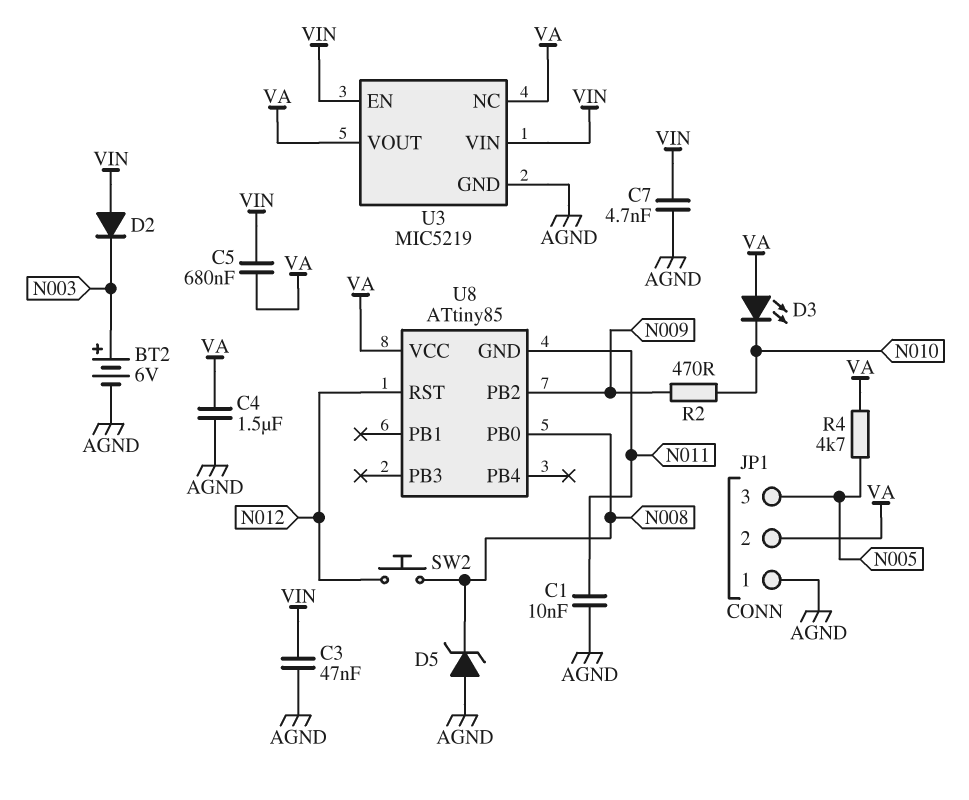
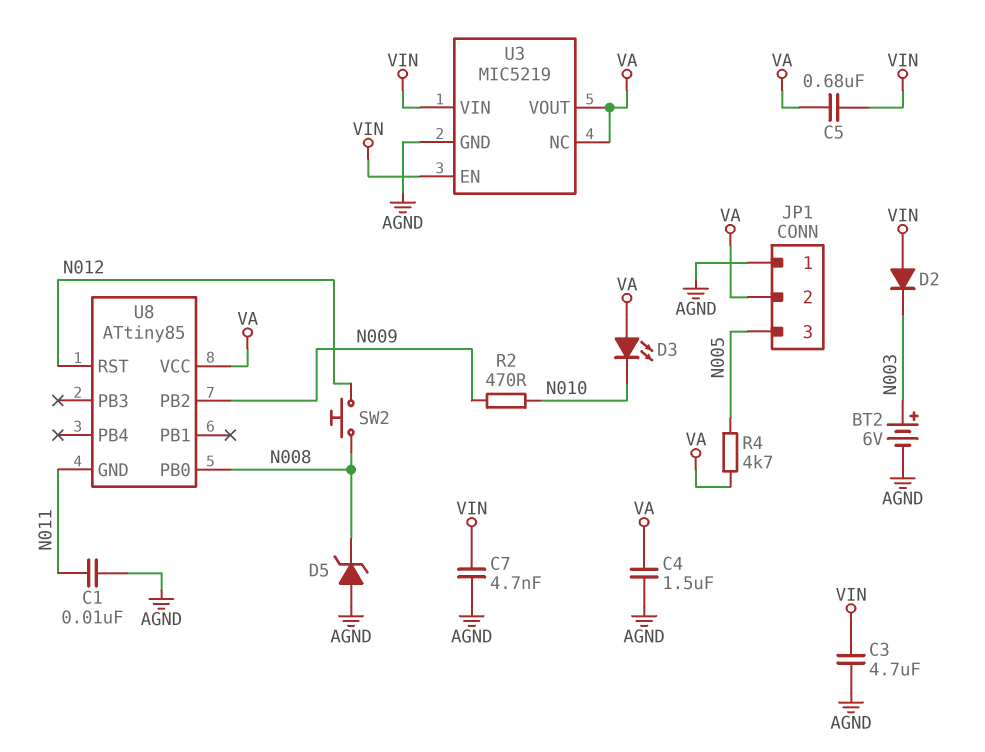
C3: 47nF (AGND, VIN) -> 4.7uF (AGND, VIN)

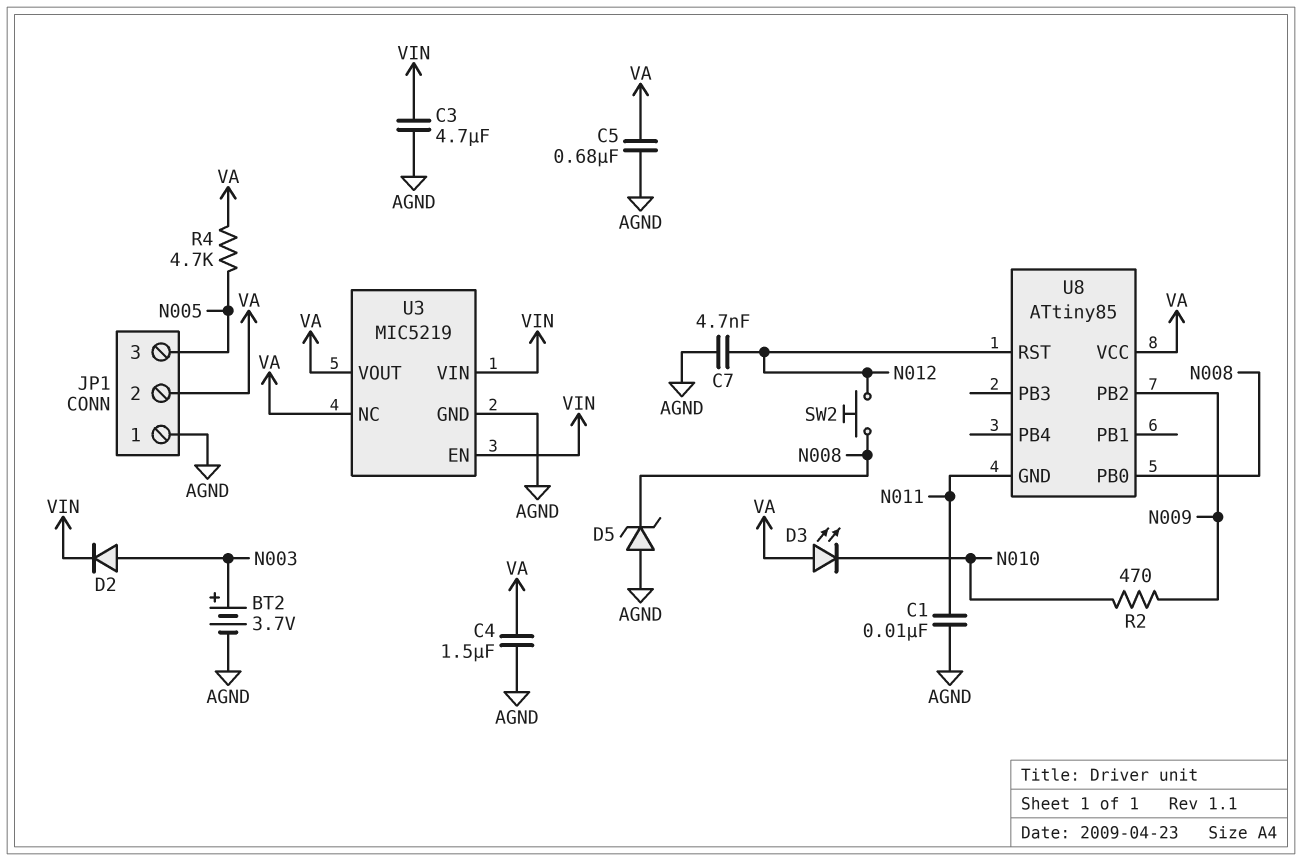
BT2: 6V (plus N003, minus AGND) -> 3.7V (plus N003, minus AGND)
C5: 680nF (VA, VIN) -> 680nF (AGND, VA)
C7: 4.7nF (AGND, VIN) -> 4.7nF (AGND, N012)
D2: diode (A VIN, K N003) -> diode (A N003, K VIN)

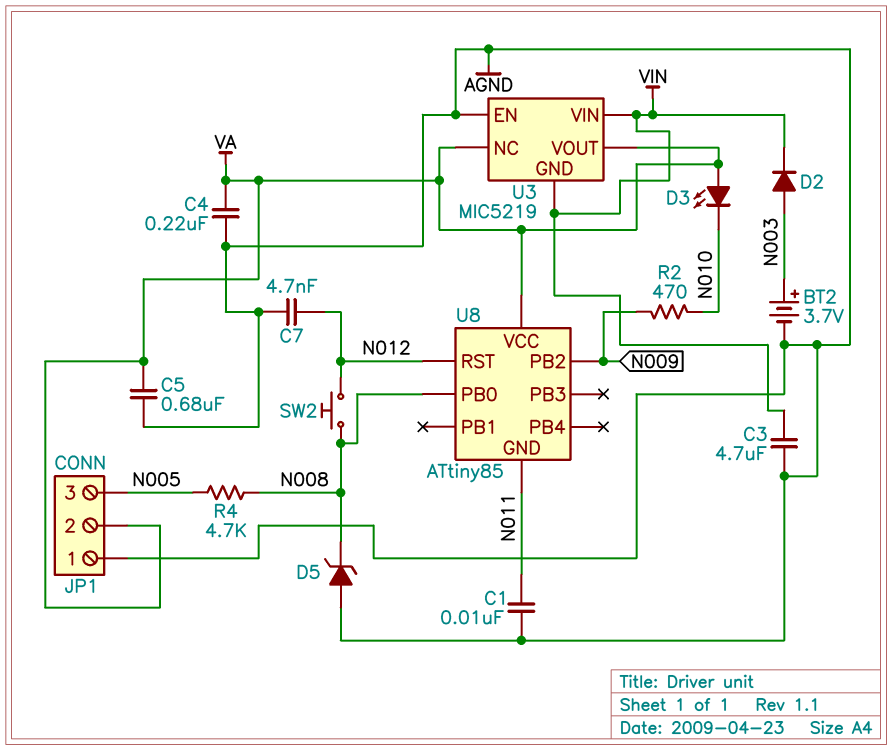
C4: 1.5uF (AGND, VA) -> 220nF (AGND, VA)
R4: 4.7k (N005, VA) -> 4.7k (N005, N008)
U3 pin EN: VIN -> AGND
U3 pin GND: AGND -> VIN

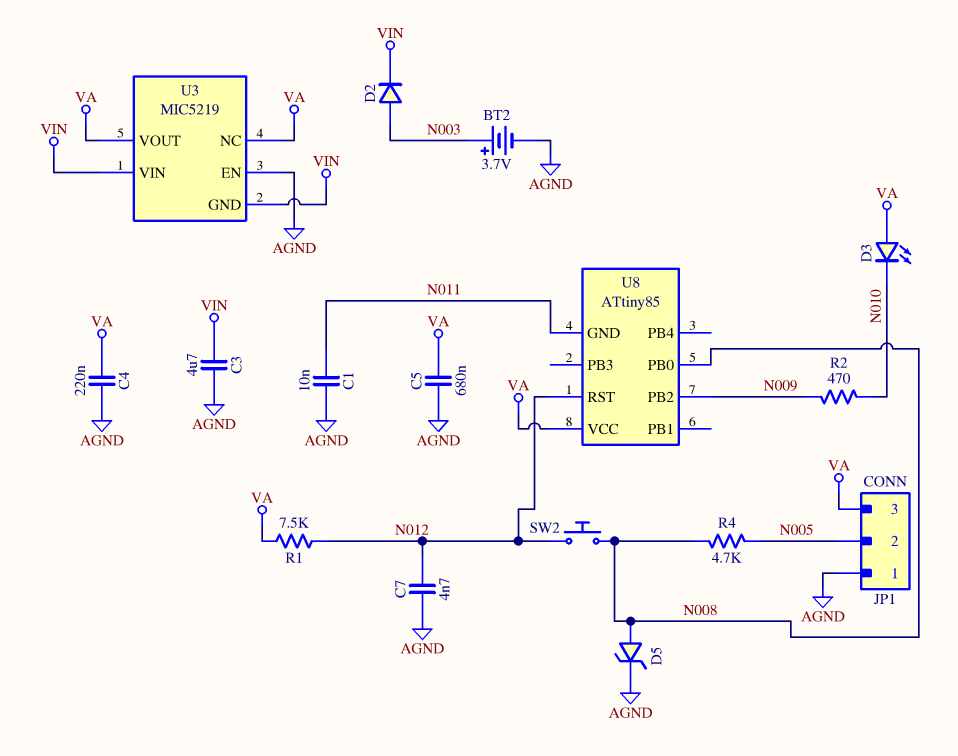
D5: zener (A AGND, K N008) -> zener (A N008, K AGND)
JP1 pin 2: VA -> N005
JP1 pin 3: N005 -> VA
R1: none -> 7.5k (N012, VA)

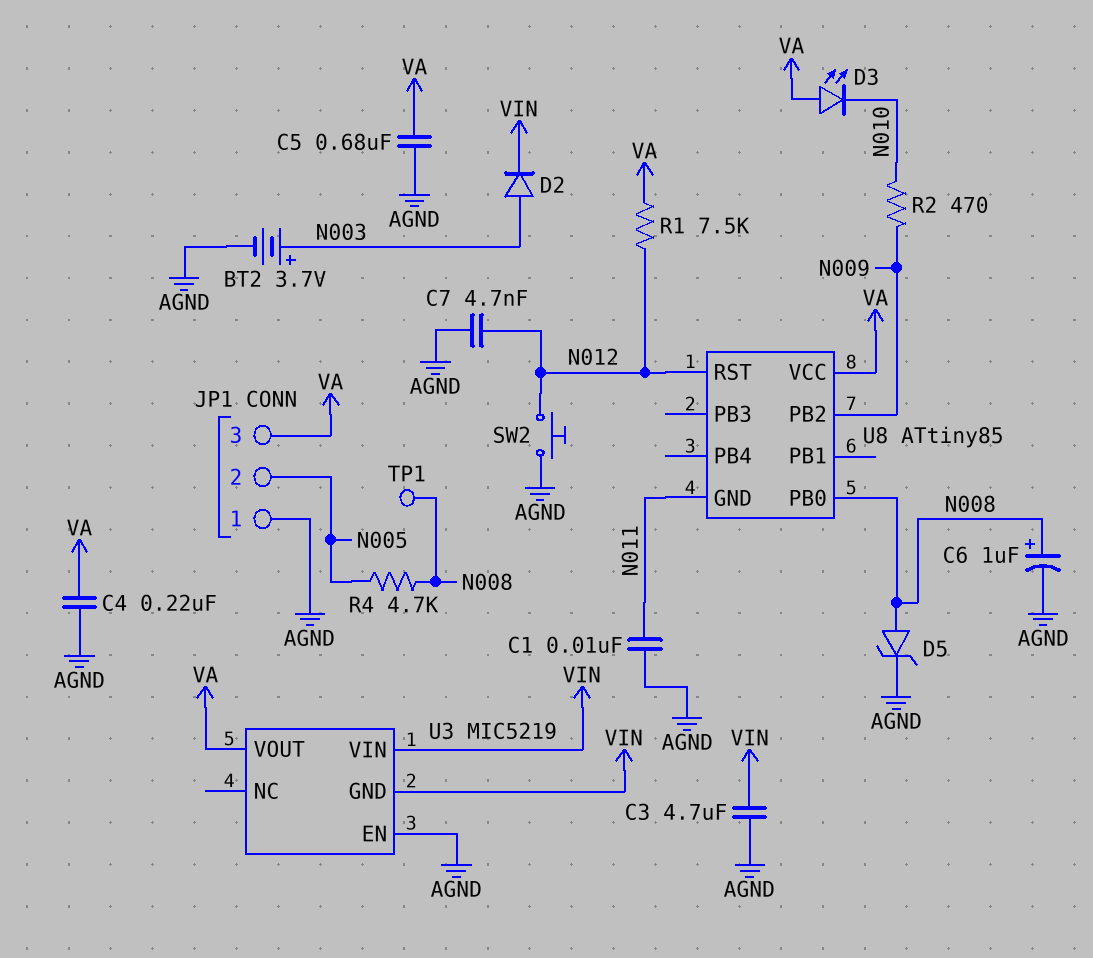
C6: none -> 1uF (plus N008, minus AGND)
SW2: button (N008, N012) -> button (AGND, N012)
TP1: none -> test point (N008)
U3 pin NC: VA -> none

